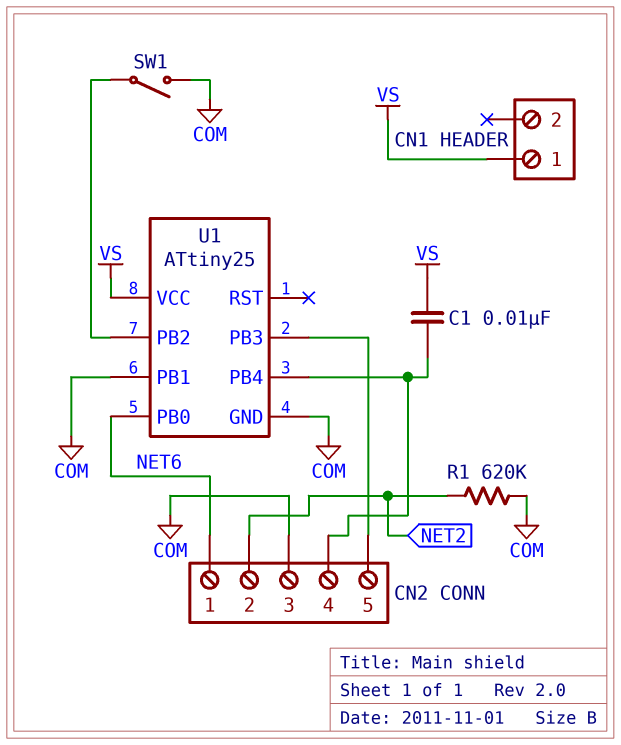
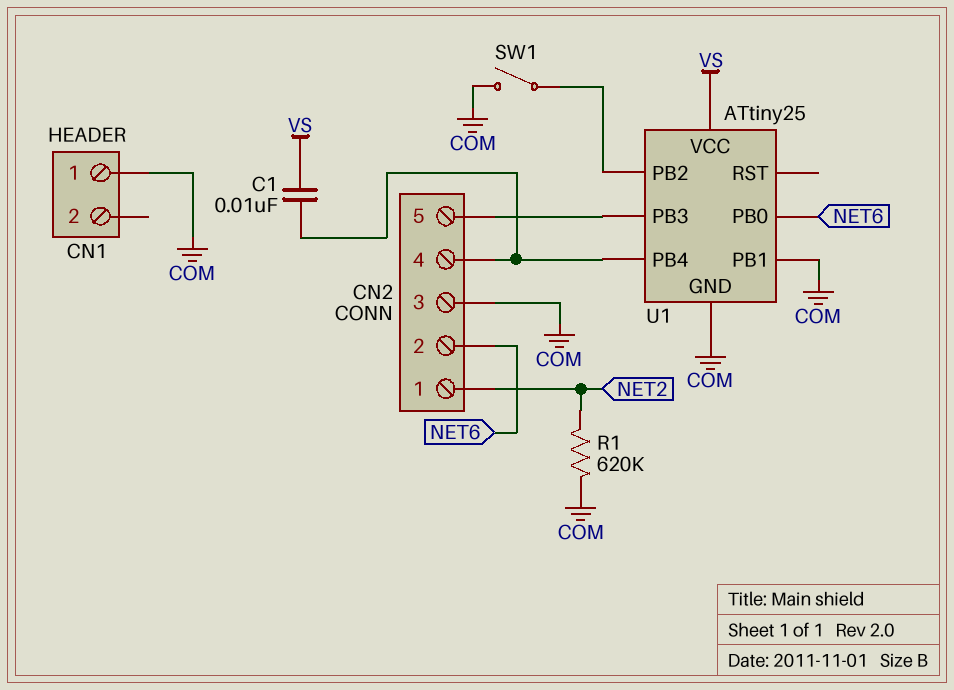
CN1 pin 1: VS -> COM
CN2 pin 1: NET6 -> NET2
CN2 pin 2: NET2 -> NET6

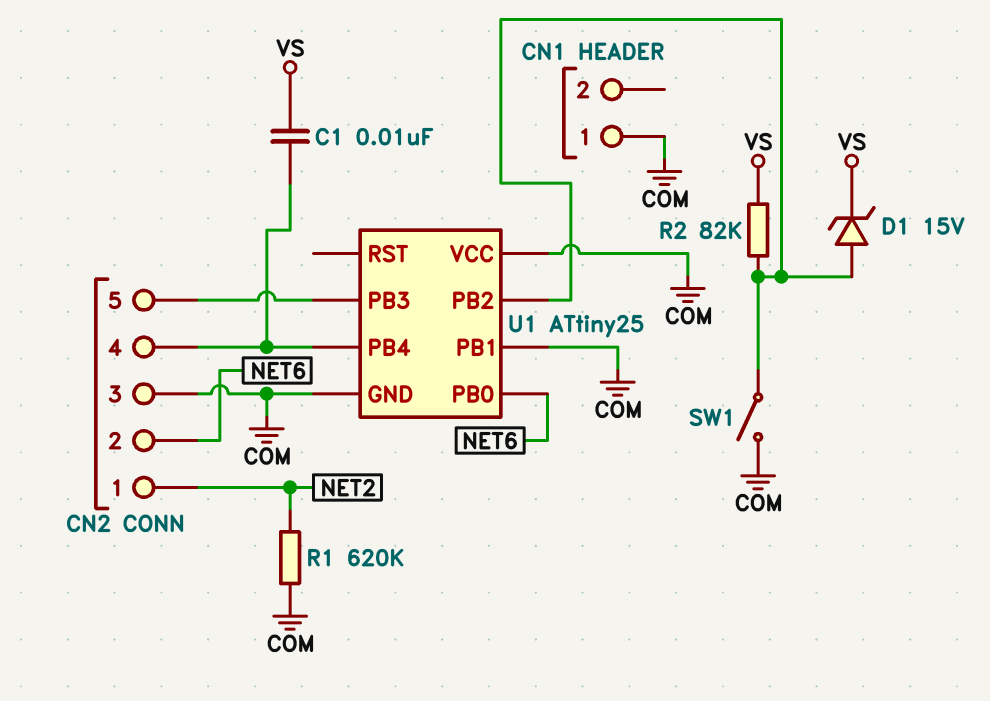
D1: none -> zener 15V (A U1/PB2, K VS)
R2: none -> 82k (U1/PB2, VS)
U1 pin VCC: VS -> COM

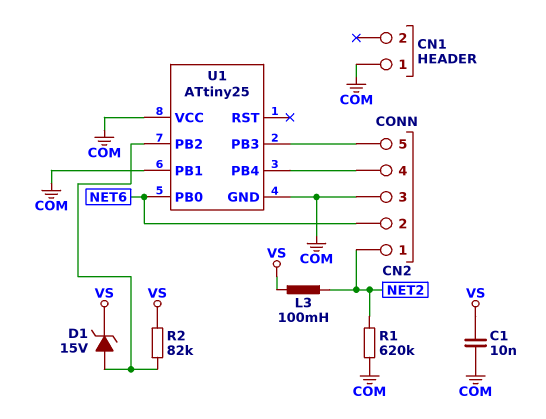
C1: 10nF (CN2/4, VS) -> 10nF (COM, VS)
L3: none -> 100mH (NET2, VS)
SW1: switch (COM, U1/PB2) -> none

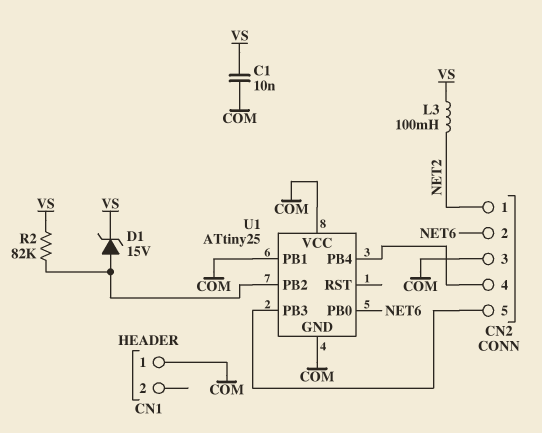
R1: 620k (COM, NET2) -> none

